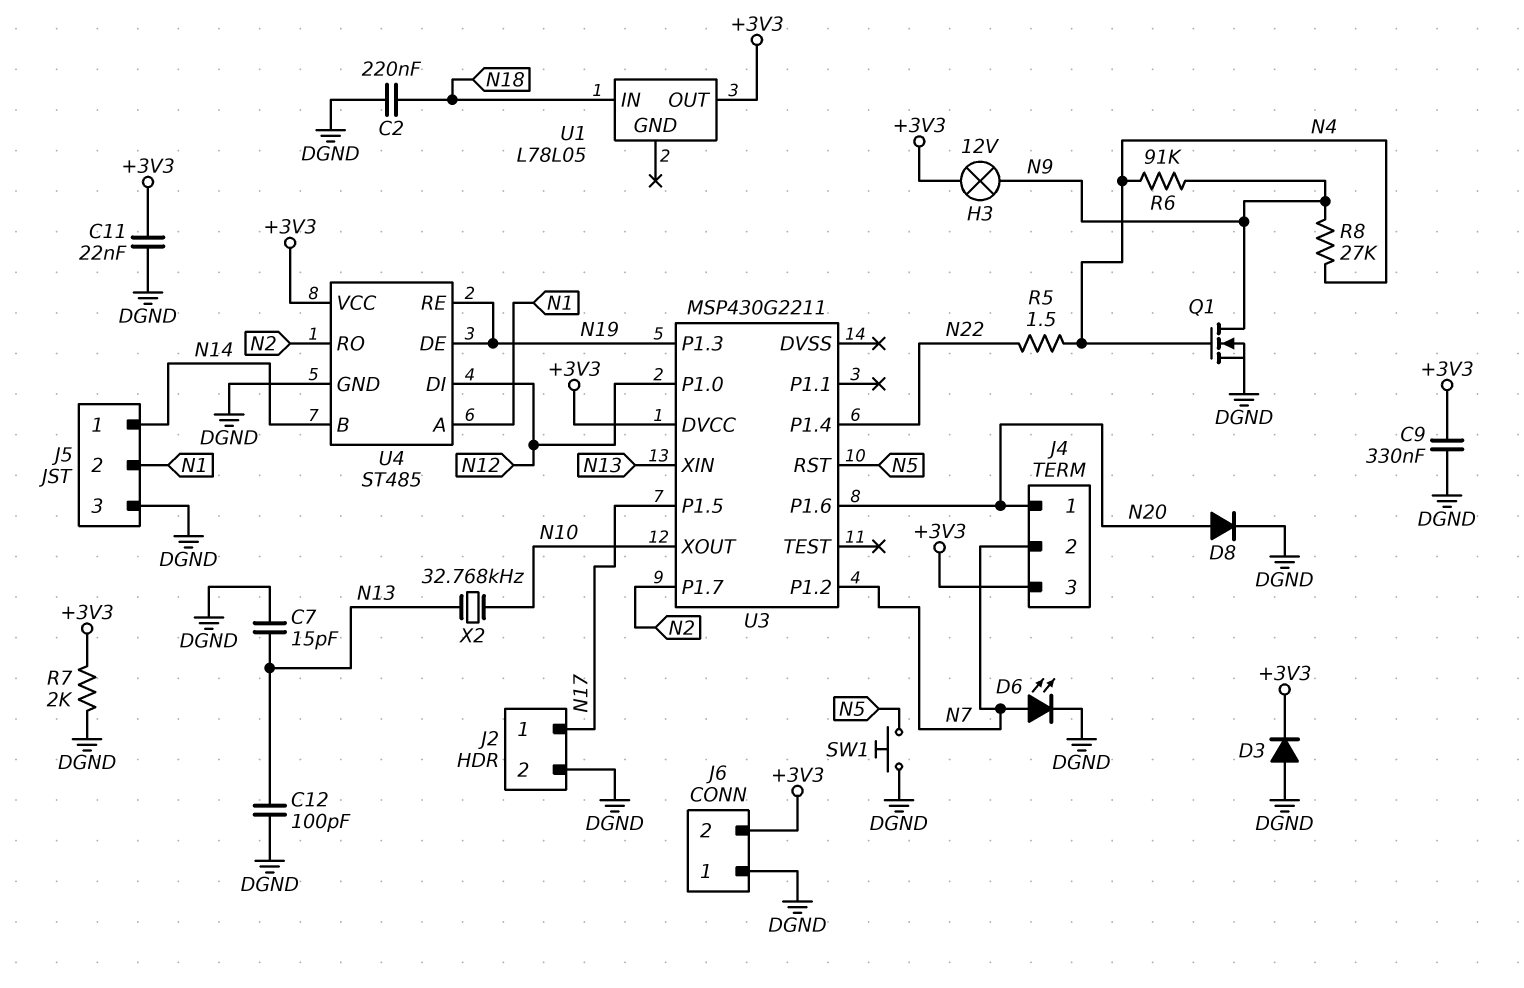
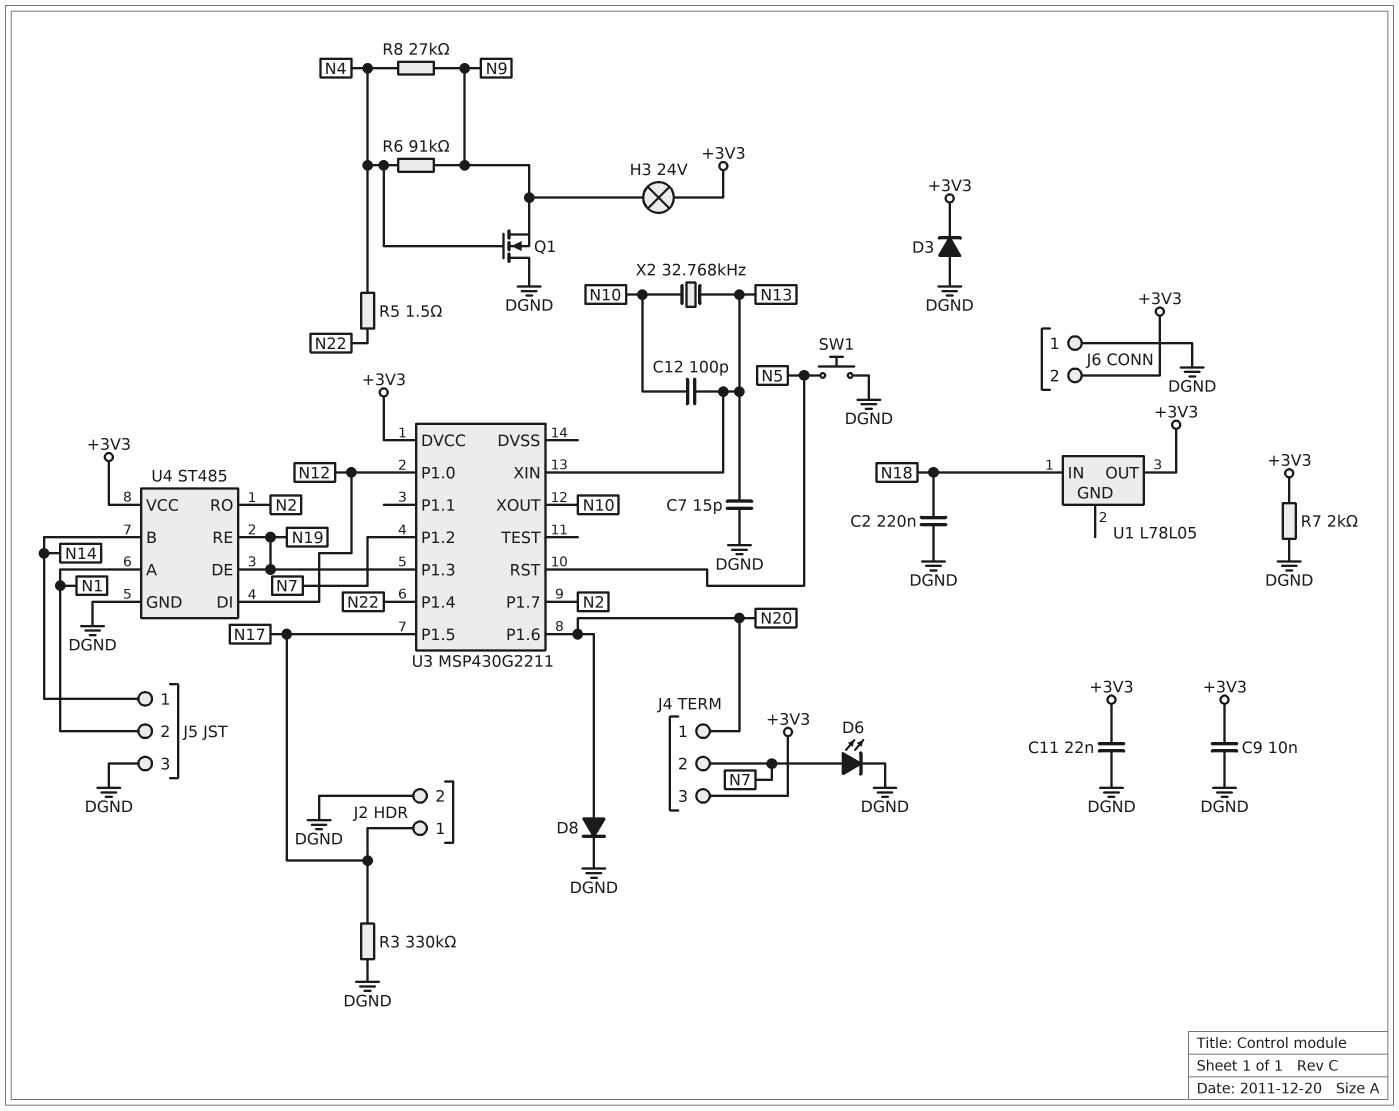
C9: 330nF (+3V3, DGND) -> 10nF (+3V3, DGND)
C12: 100pF (DGND, N13) -> 100pF (N10, N13)
H3: lamp 12V (+3V3, N9) -> lamp 24V (+3V3, N9)
Q1: NMOS (G N4, D N9, S DGND) -> NMOS (G N4, D DGND, S N9)
R3: none -> 330k (DGND, N17)

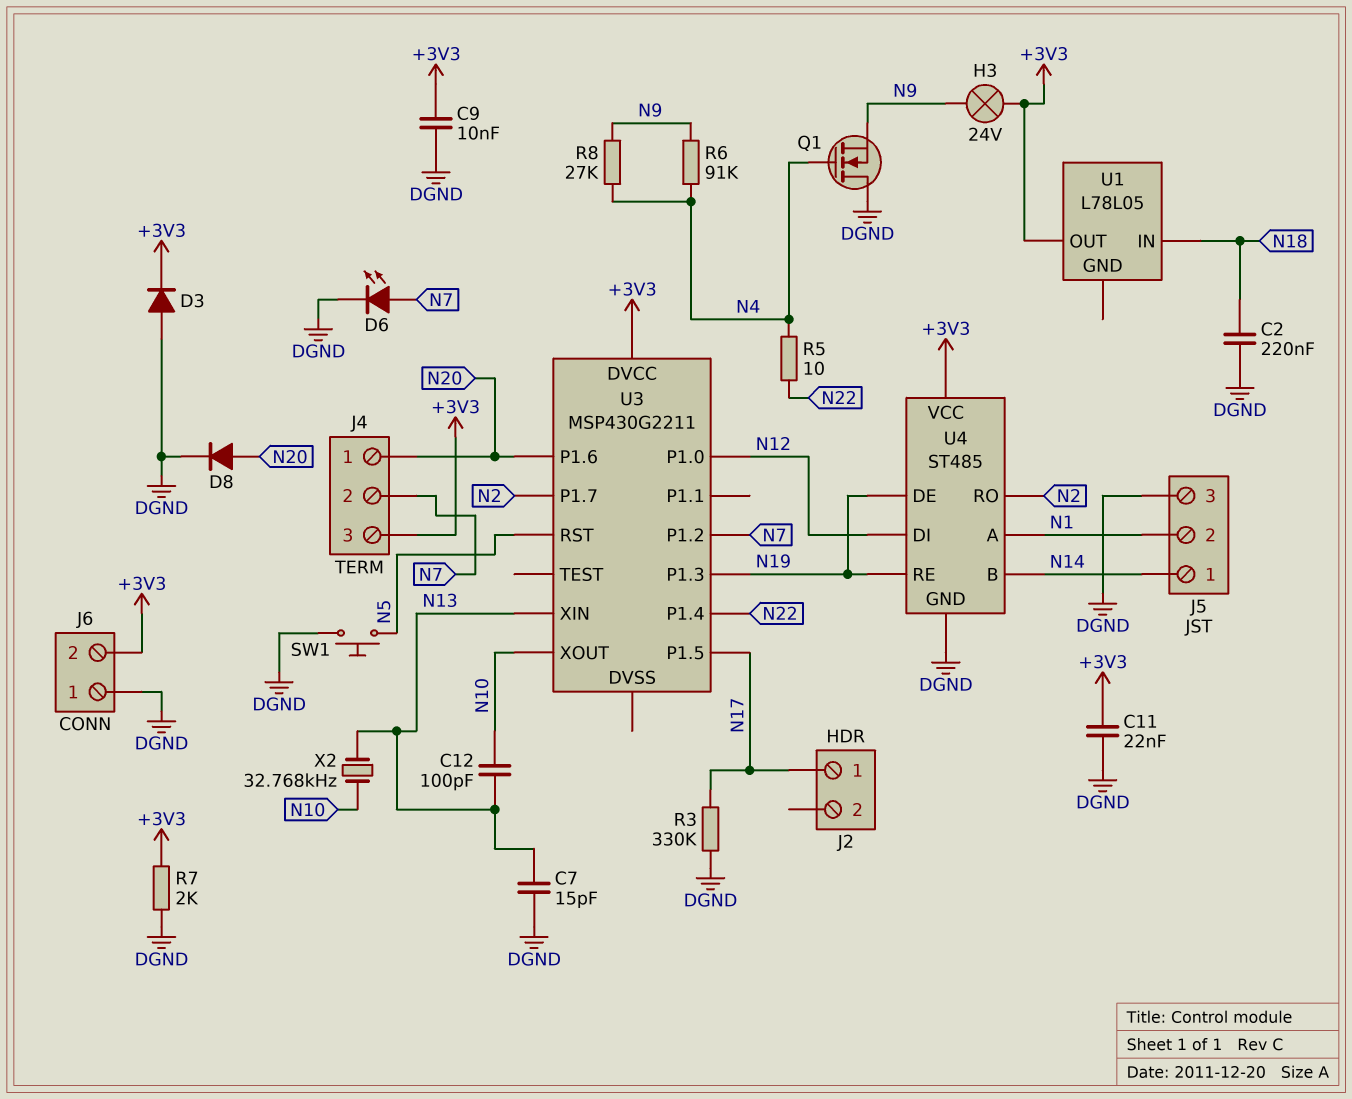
J2 pin 2: DGND -> none
R5: 1.5 (N4, N22) -> 10 (N4, N22)

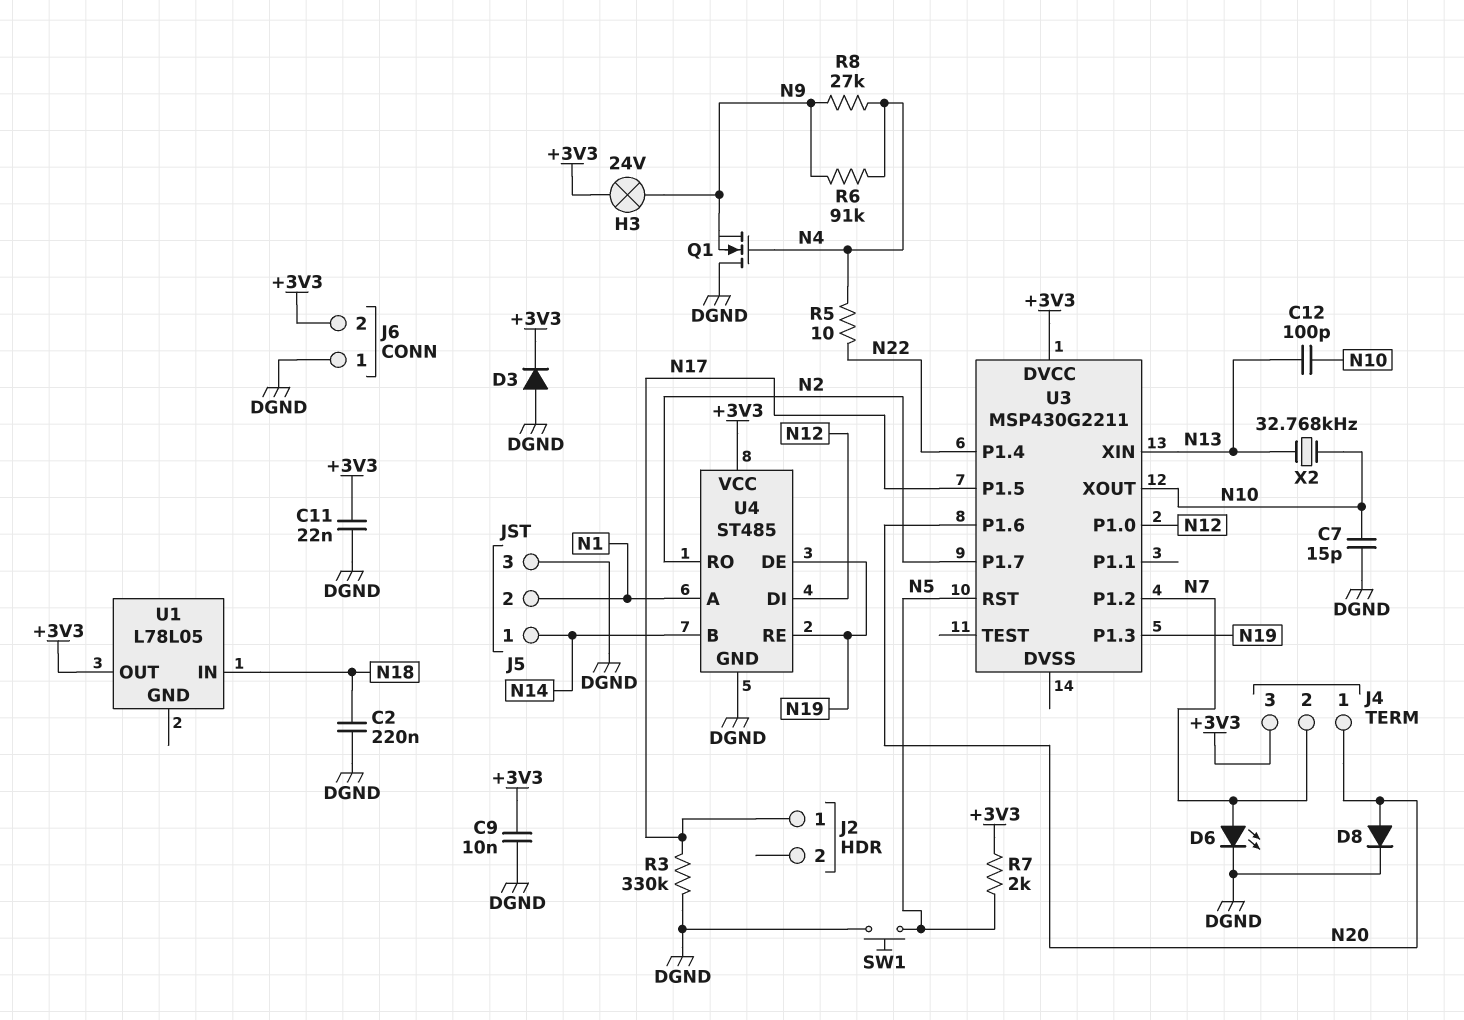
C7: 15pF (DGND, N13) -> 15pF (DGND, N10)
R7: 2k (+3V3, DGND) -> 2k (+3V3, N5)

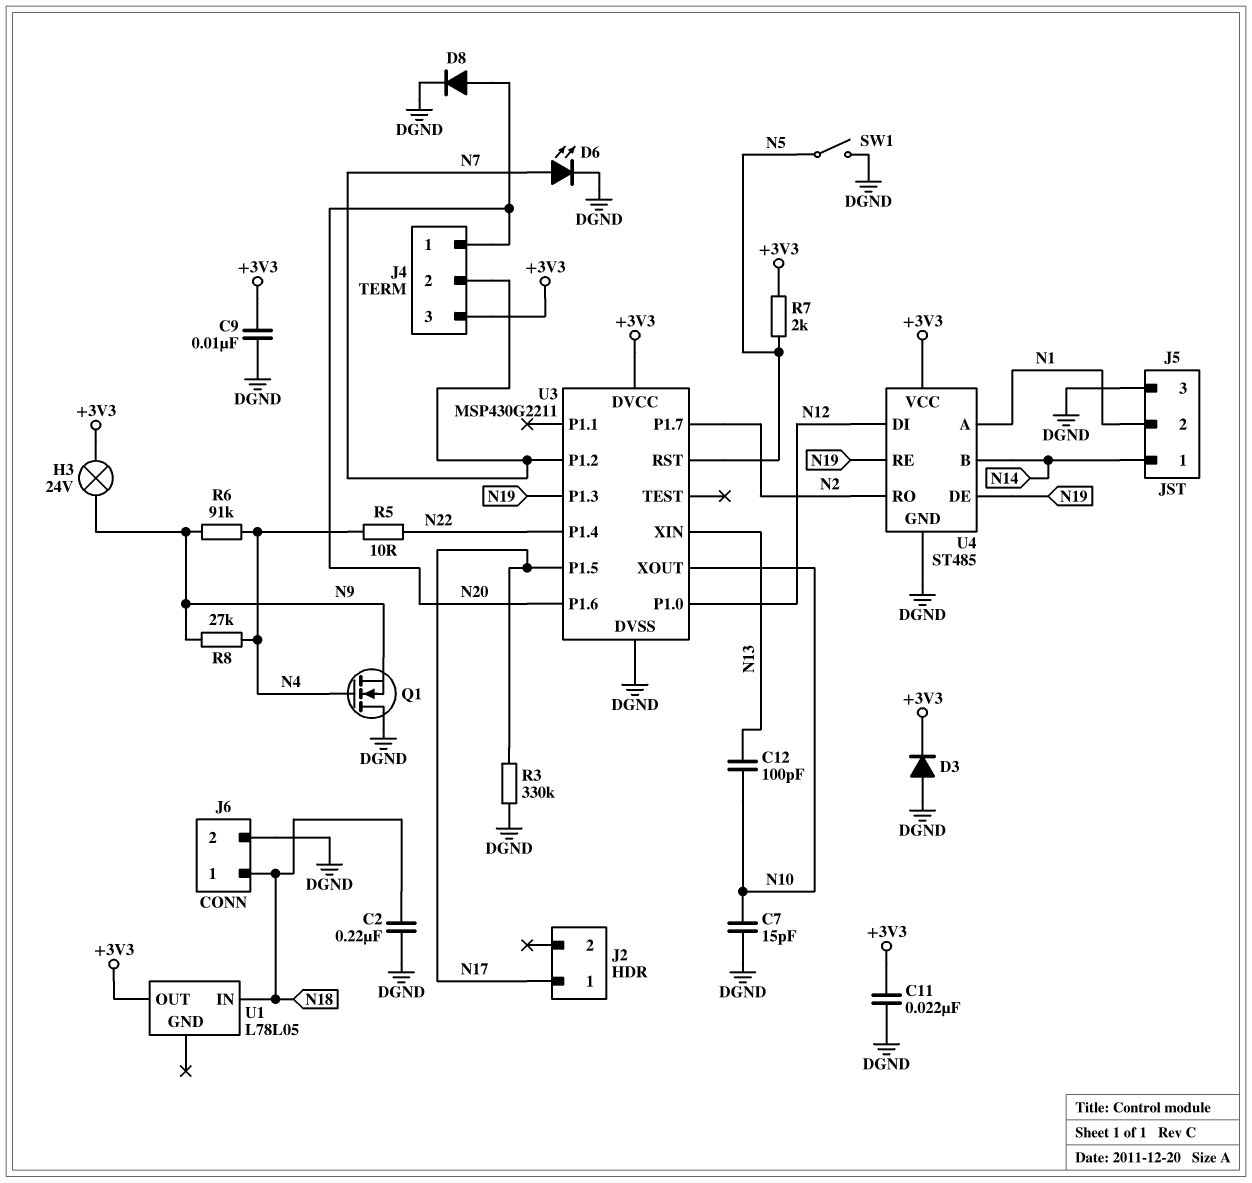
J6 pin 1: DGND -> N18
J6 pin 2: +3V3 -> DGND
SW1: button (DGND, N5) -> switch (DGND, N5)
U3 pin DVSS: none -> DGND
X2: 32.768kHz (N10, N13) -> none

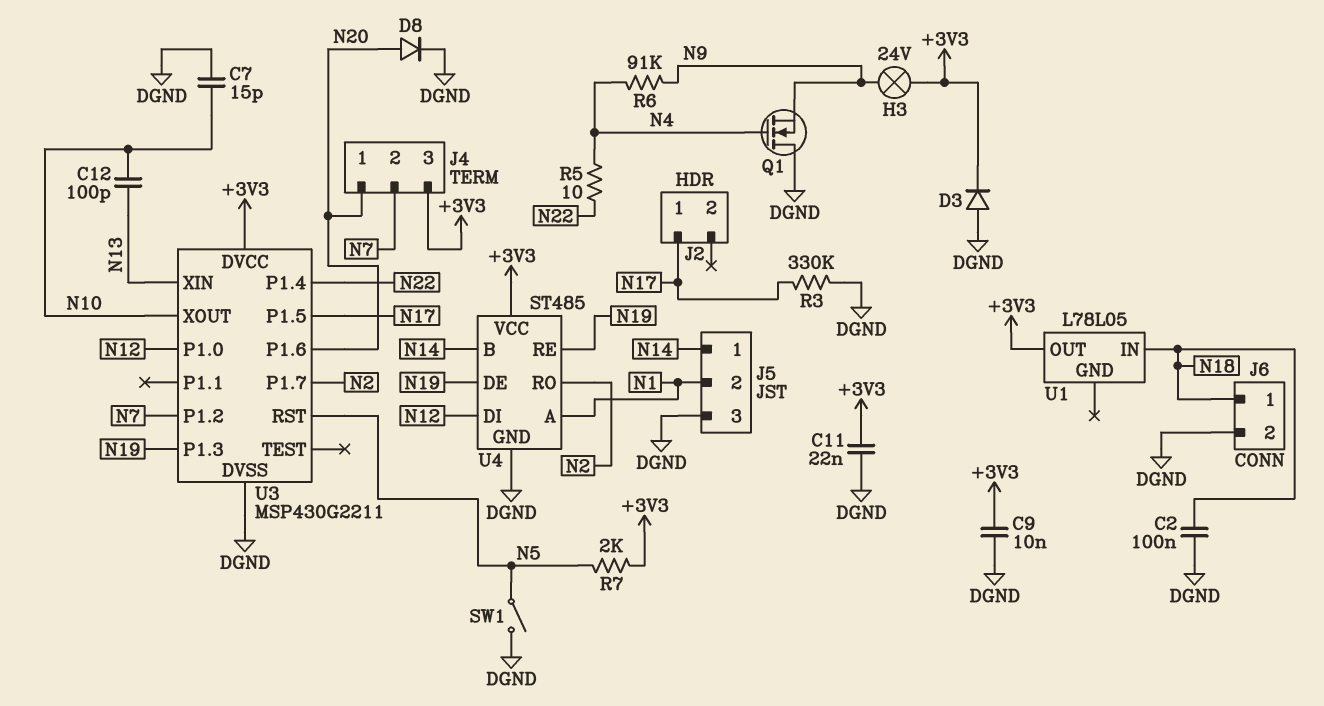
C2: 220nF (DGND, N18) -> 100nF (DGND, N18)
D6: LED (A N7, K DGND) -> none
R8: 27k (N4, N9) -> none

